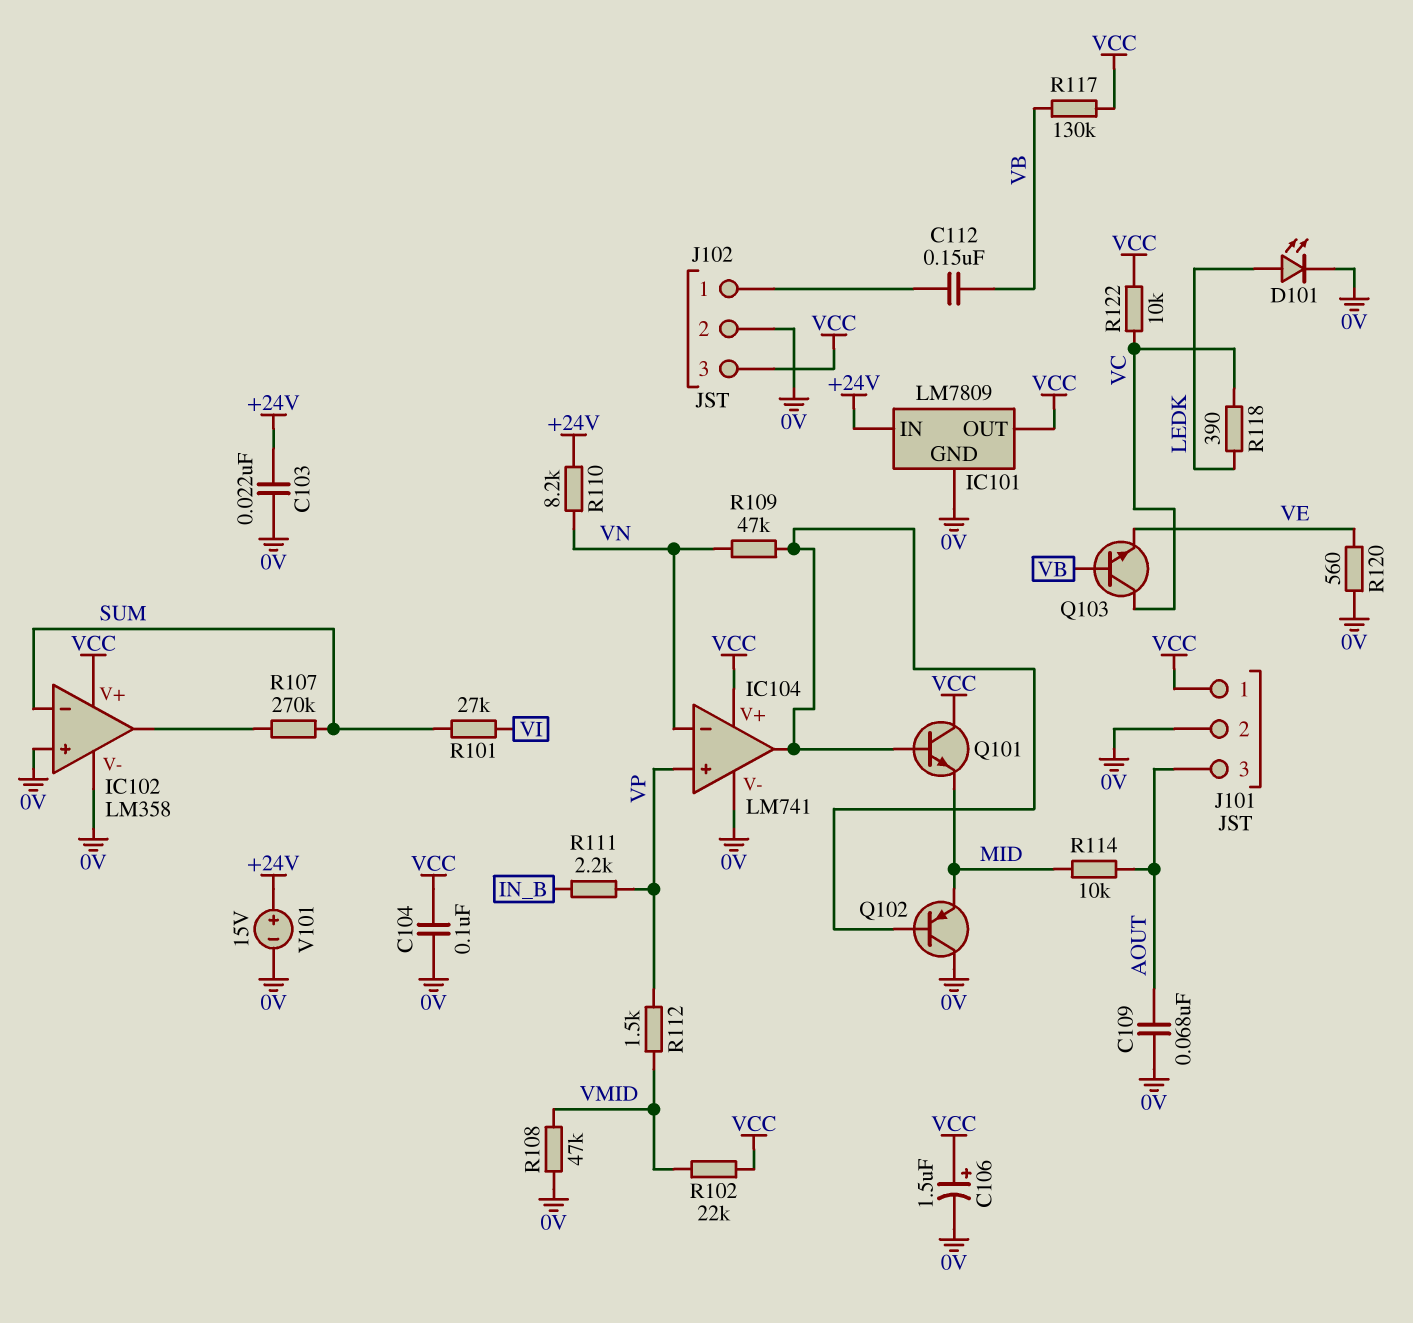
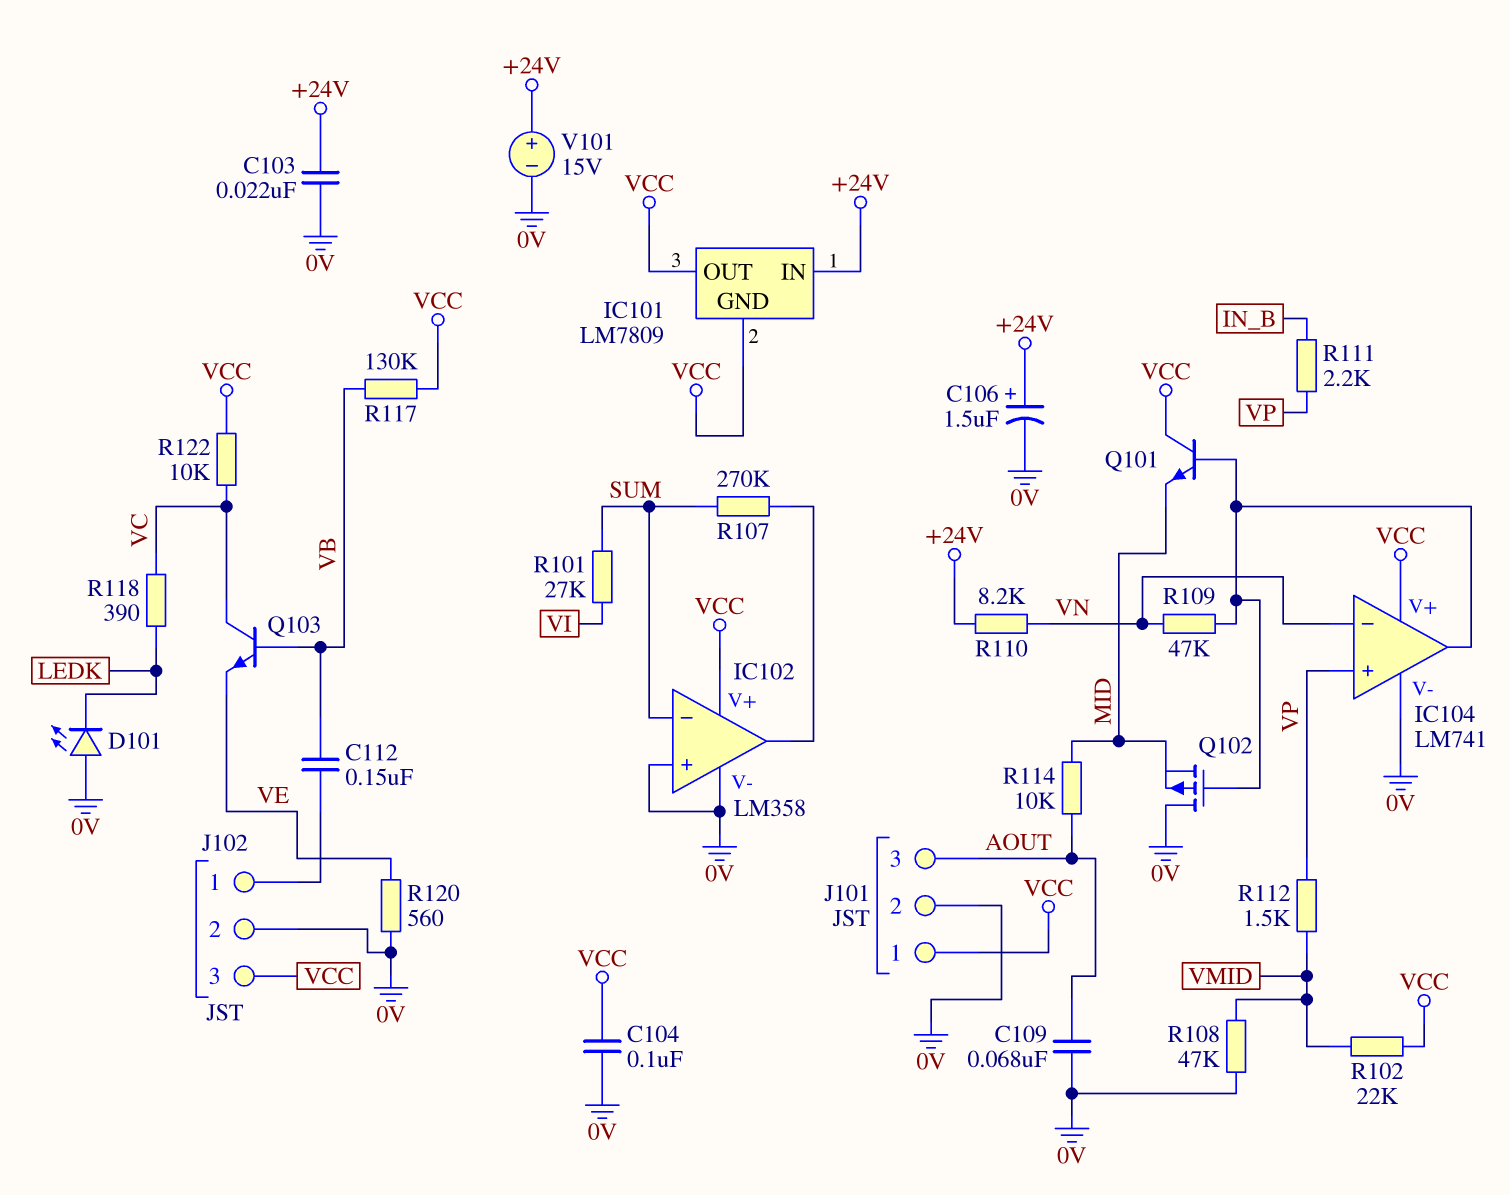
C106: 1.5uF (plus VCC, minus 0V) -> 1.5uF (plus +24V, minus 0V)
D101: LED (A LEDK, K 0V) -> LED (A 0V, K LEDK)
IC101 pin GND: 0V -> VCC
Q102: PNP (B IC104/out, C 0V, E MID) -> PMOS (G IC104/out, D 0V, S MID)

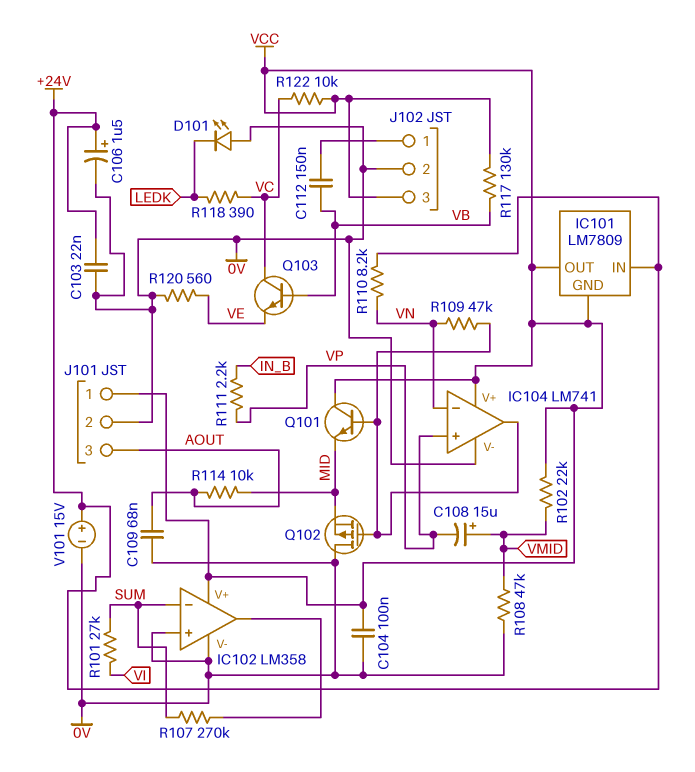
C108: none -> 15uF (plus VMID, minus VP)
R112: 1.5k (VMID, VP) -> none

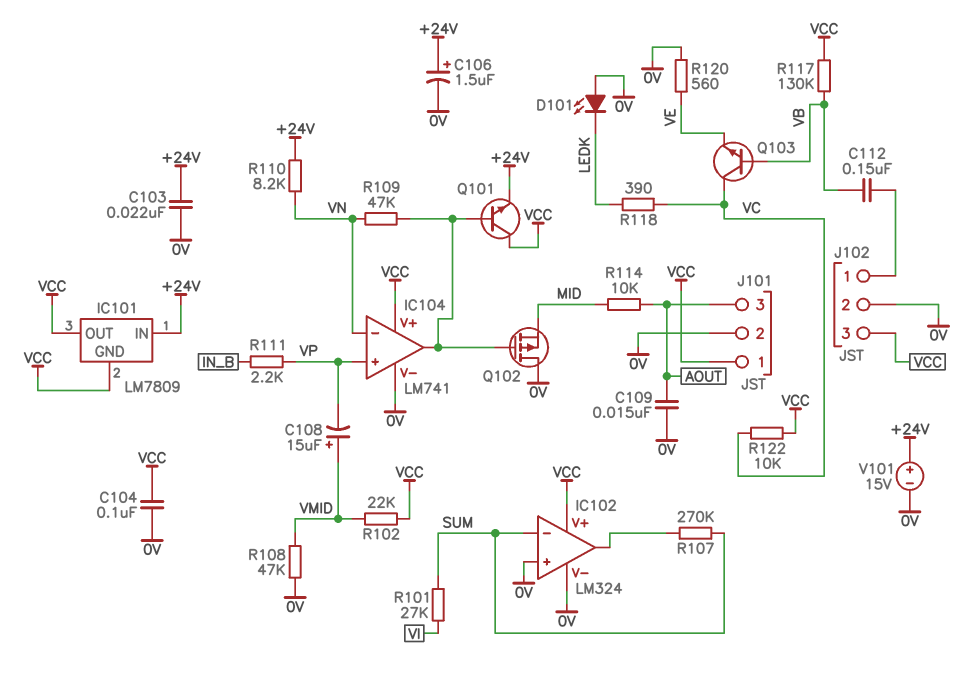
C109: 68nF (0V, AOUT) -> 15nF (0V, AOUT)
IC102: LM358 -> LM324
Q101: NPN (B IC104/out, C VCC, E MID) -> NPN (B IC104/out, C VCC, E +24V)

